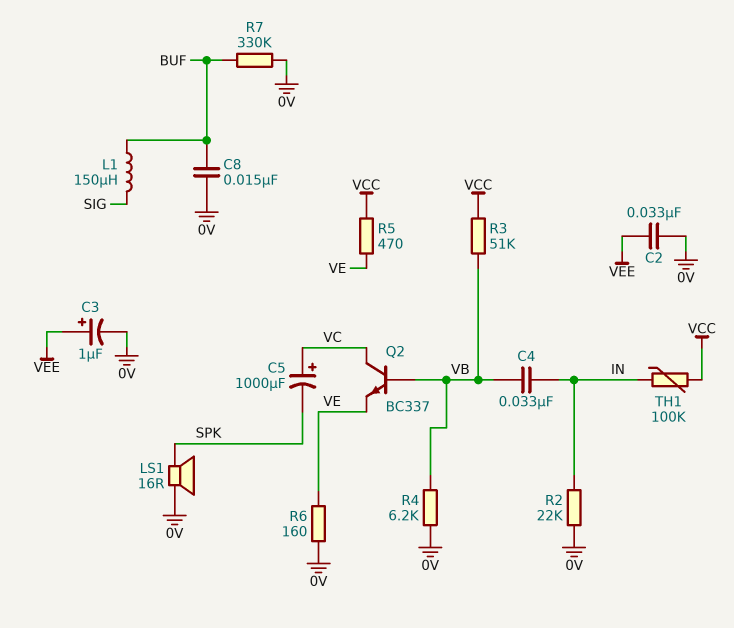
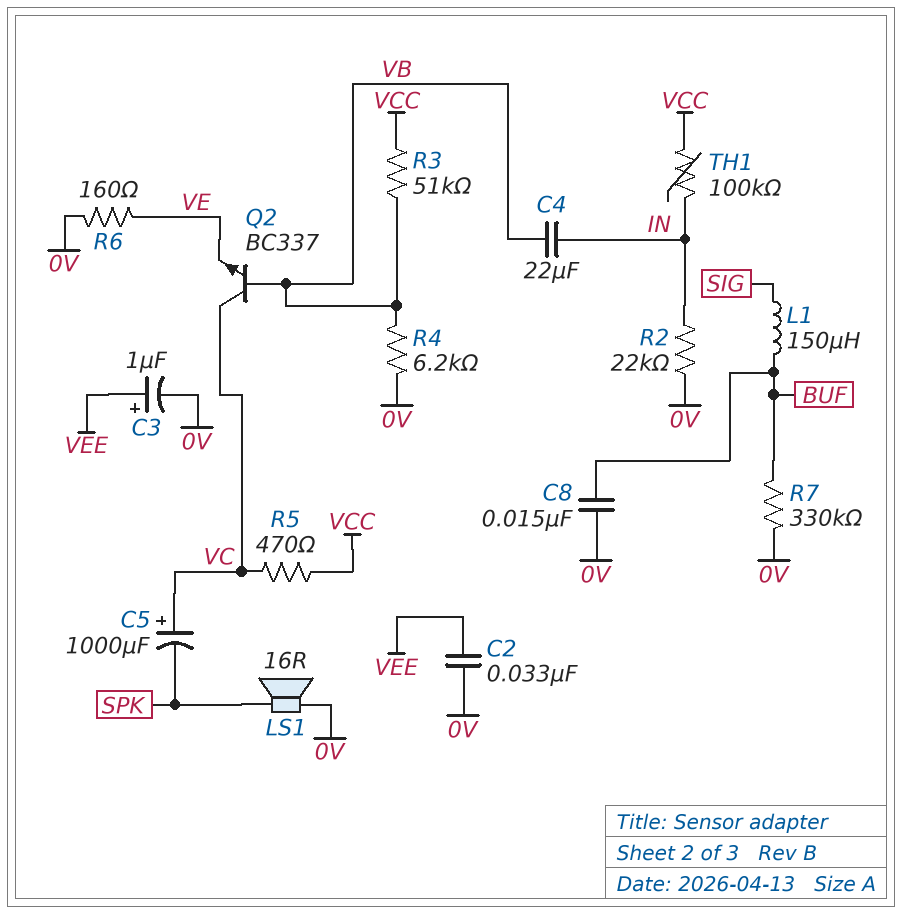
C4: 33nF (IN, VB) -> 22uF (IN, VB)
R5: 470 (VCC, VE) -> 470 (VC, VCC)

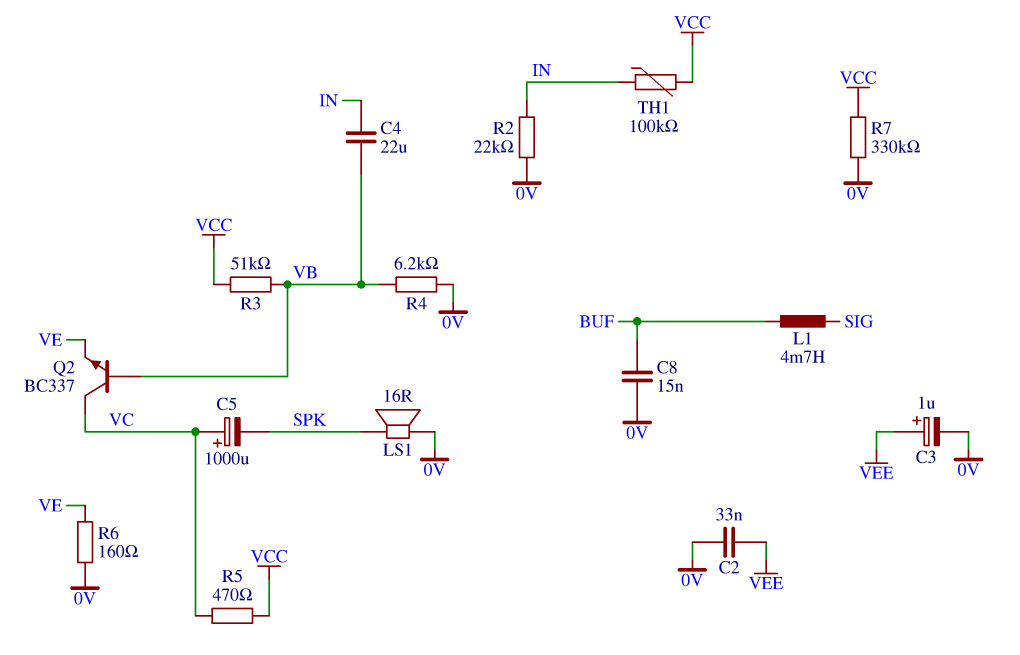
L1: 150uH (BUF, SIG) -> 4.7mH (BUF, SIG)
R7: 330k (0V, BUF) -> 330k (0V, VCC)

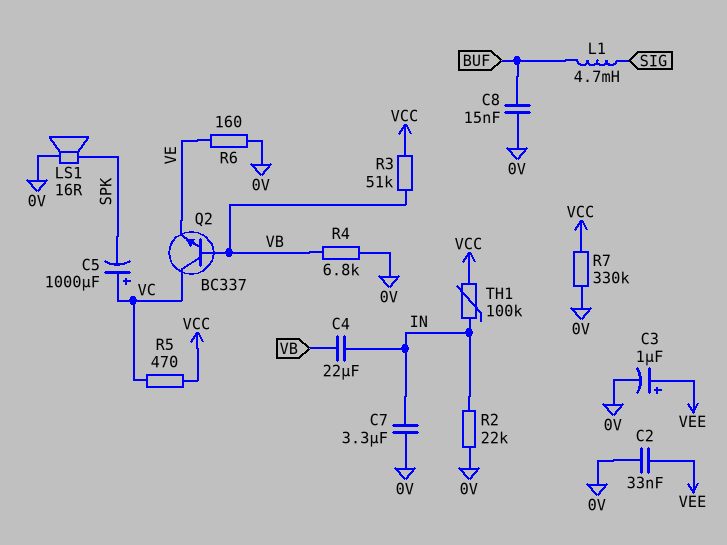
C7: none -> 3.3uF (0V, IN)
R4: 6.2k (0V, VB) -> 6.8k (0V, VB)

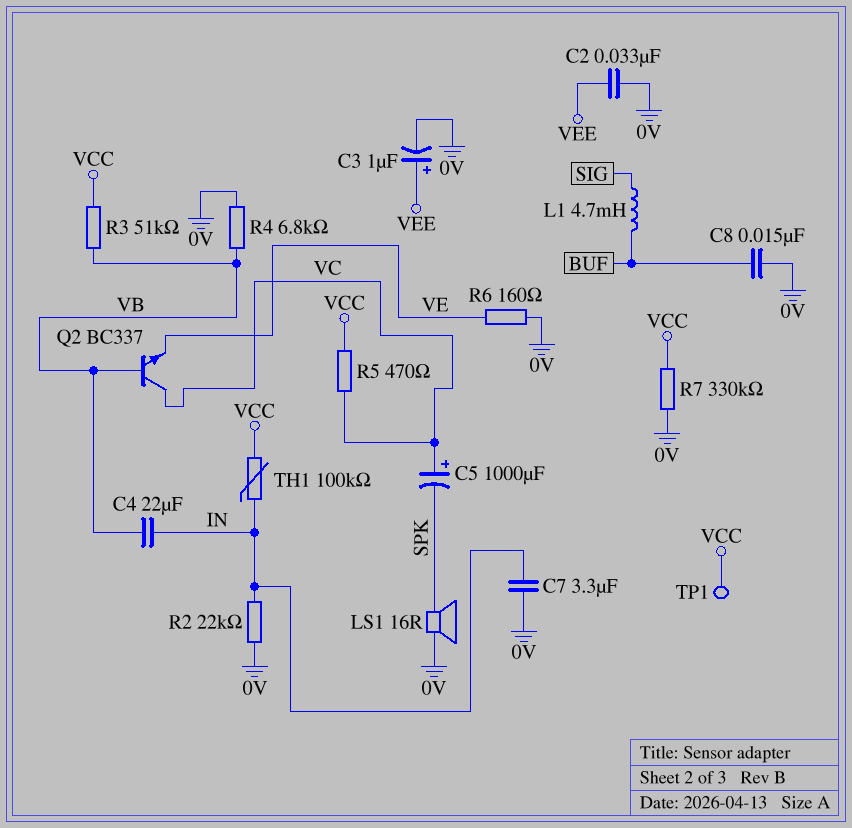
TP1: none -> test point (VCC)

